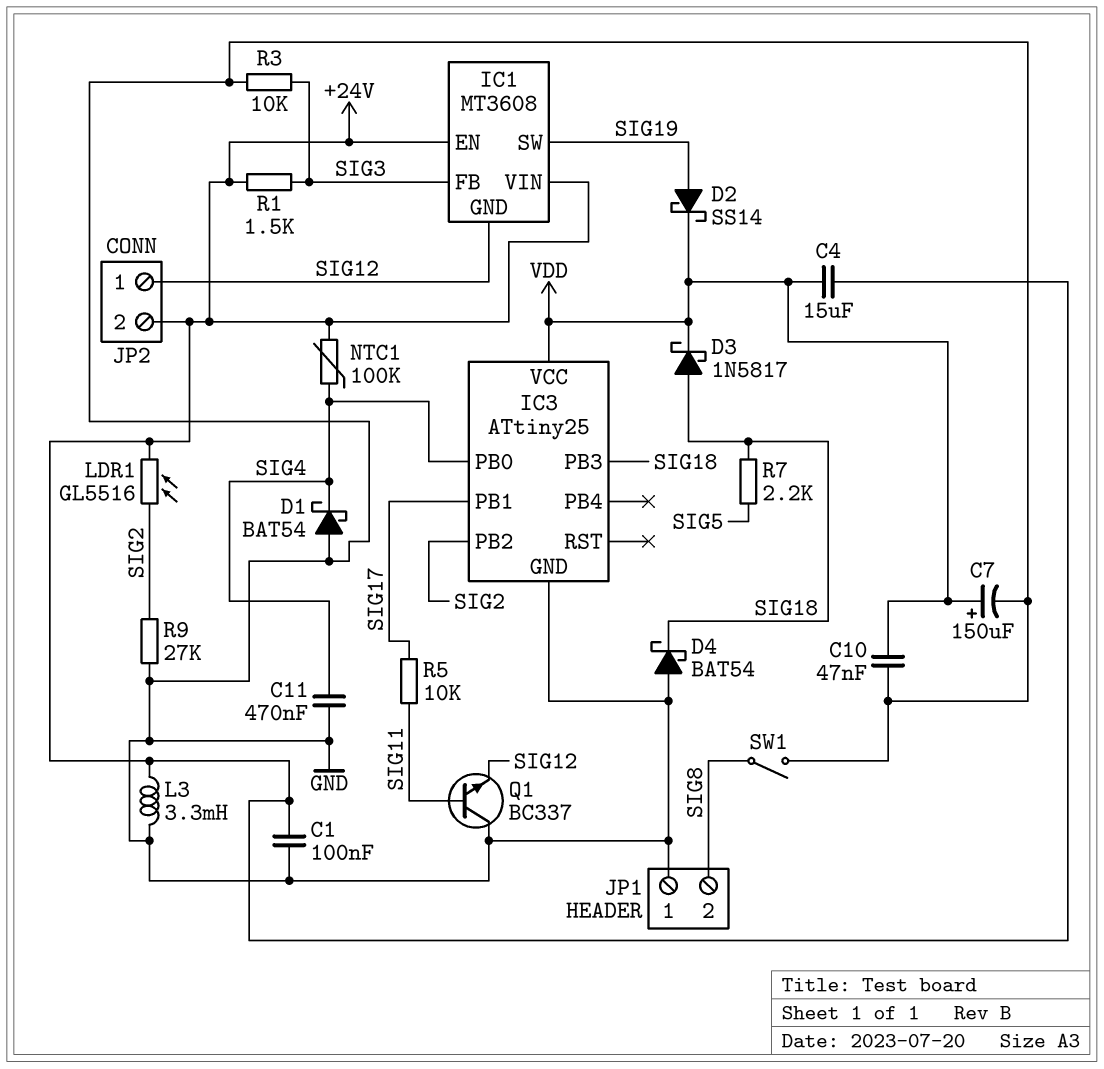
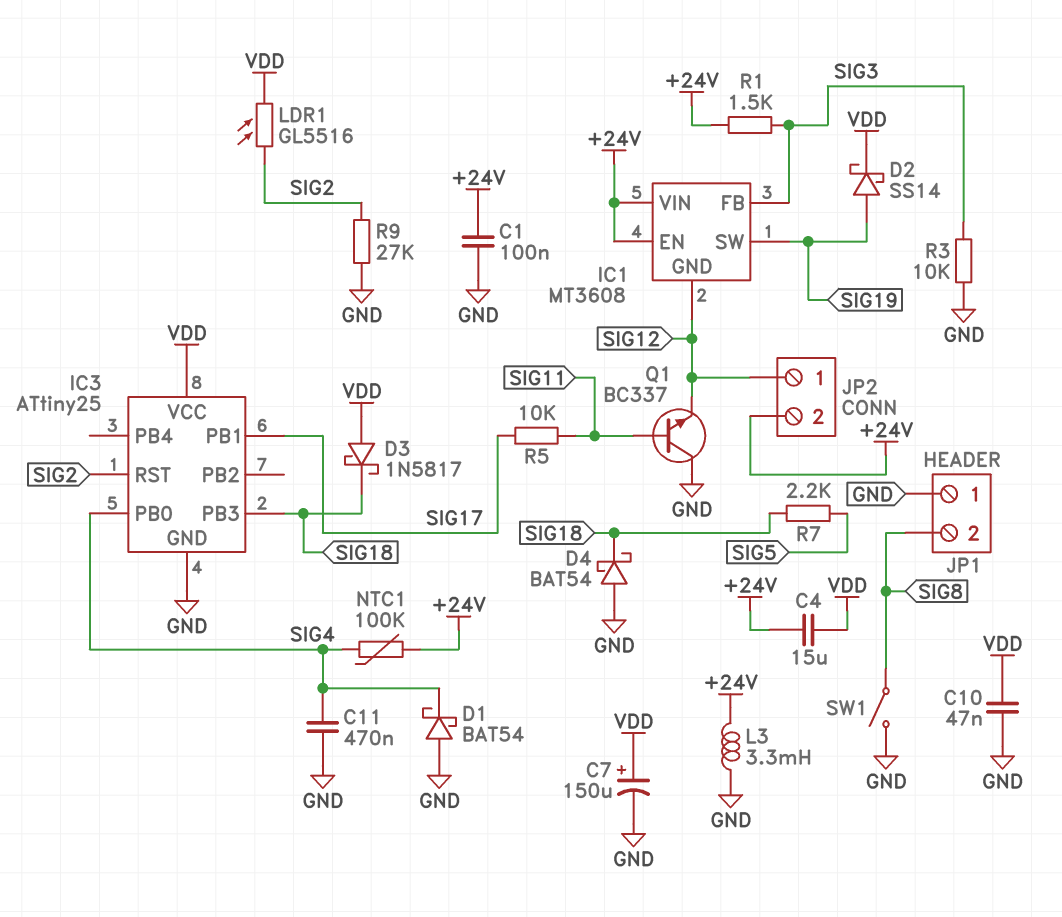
D3: schottky 1N5817 (A SIG18, K VDD) -> schottky 1N5817 (A VDD, K SIG18)
IC3 pin PB2: SIG2 -> none
IC3 pin RST: none -> SIG2
LDR1: GL5516 (+24V, SIG2) -> GL5516 (SIG2, VDD)

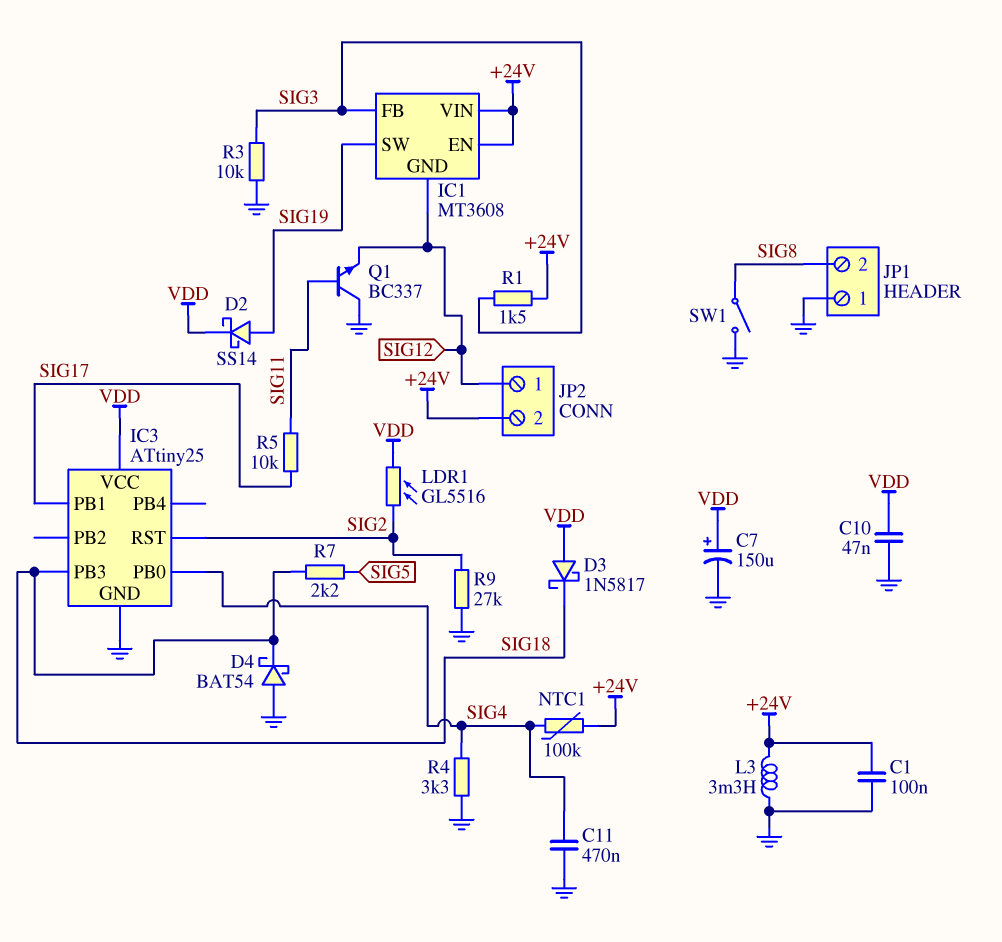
C4: 15uF (+24V, VDD) -> none
D1: schottky BAT54 (A GND, K SIG4) -> none
R4: none -> 3.3k (GND, SIG4)

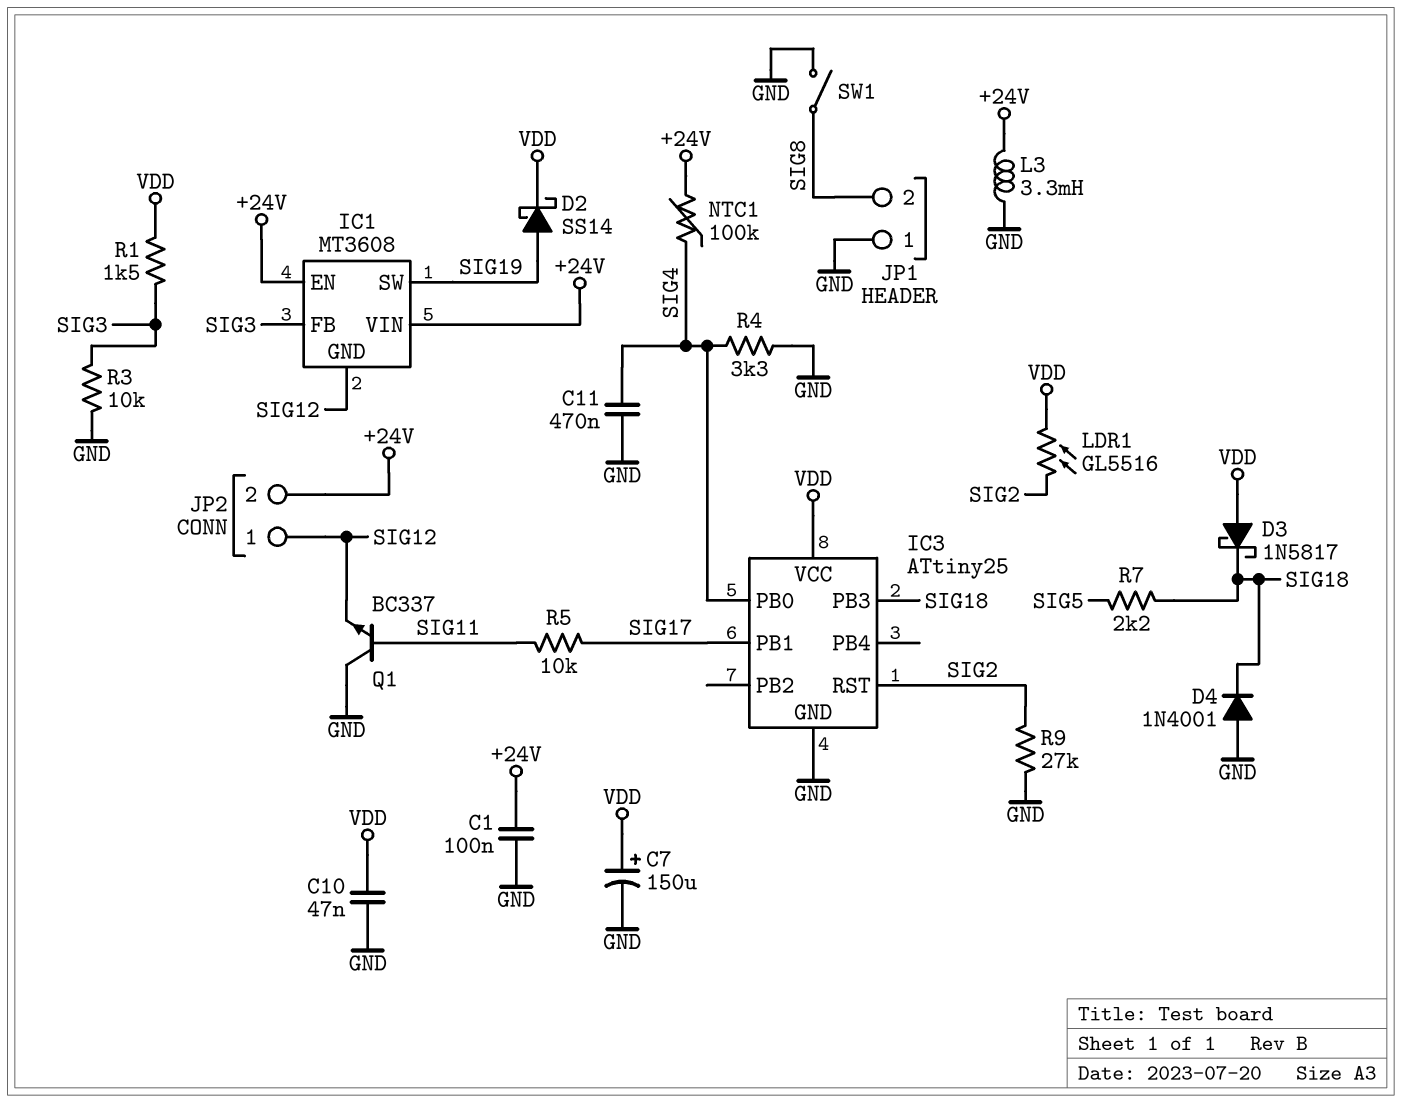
D4: schottky BAT54 (A GND, K SIG18) -> diode 1N4001 (A GND, K SIG18)
R1: 1.5k (+24V, SIG3) -> 1.5k (SIG3, VDD)

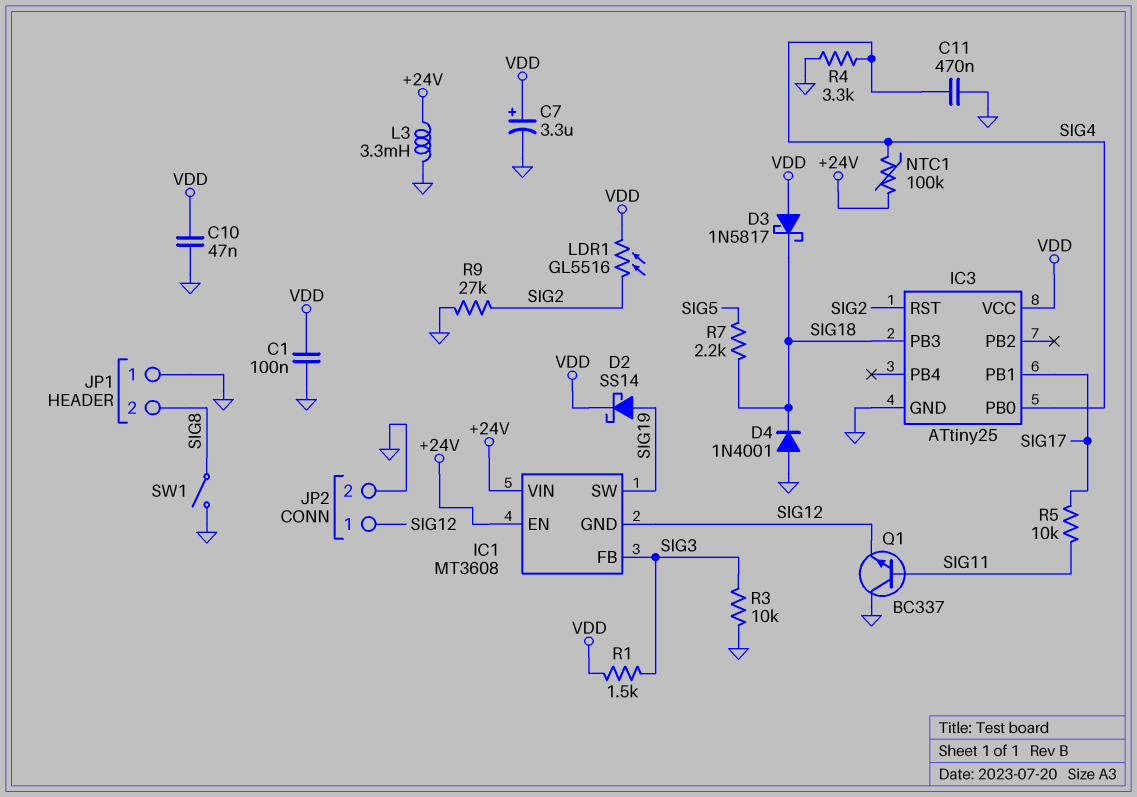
C1: 100nF (+24V, GND) -> 100nF (GND, VDD)
C7: 150uF (plus VDD, minus GND) -> 3.3uF (plus VDD, minus GND)
JP2 pin 2: +24V -> GND

